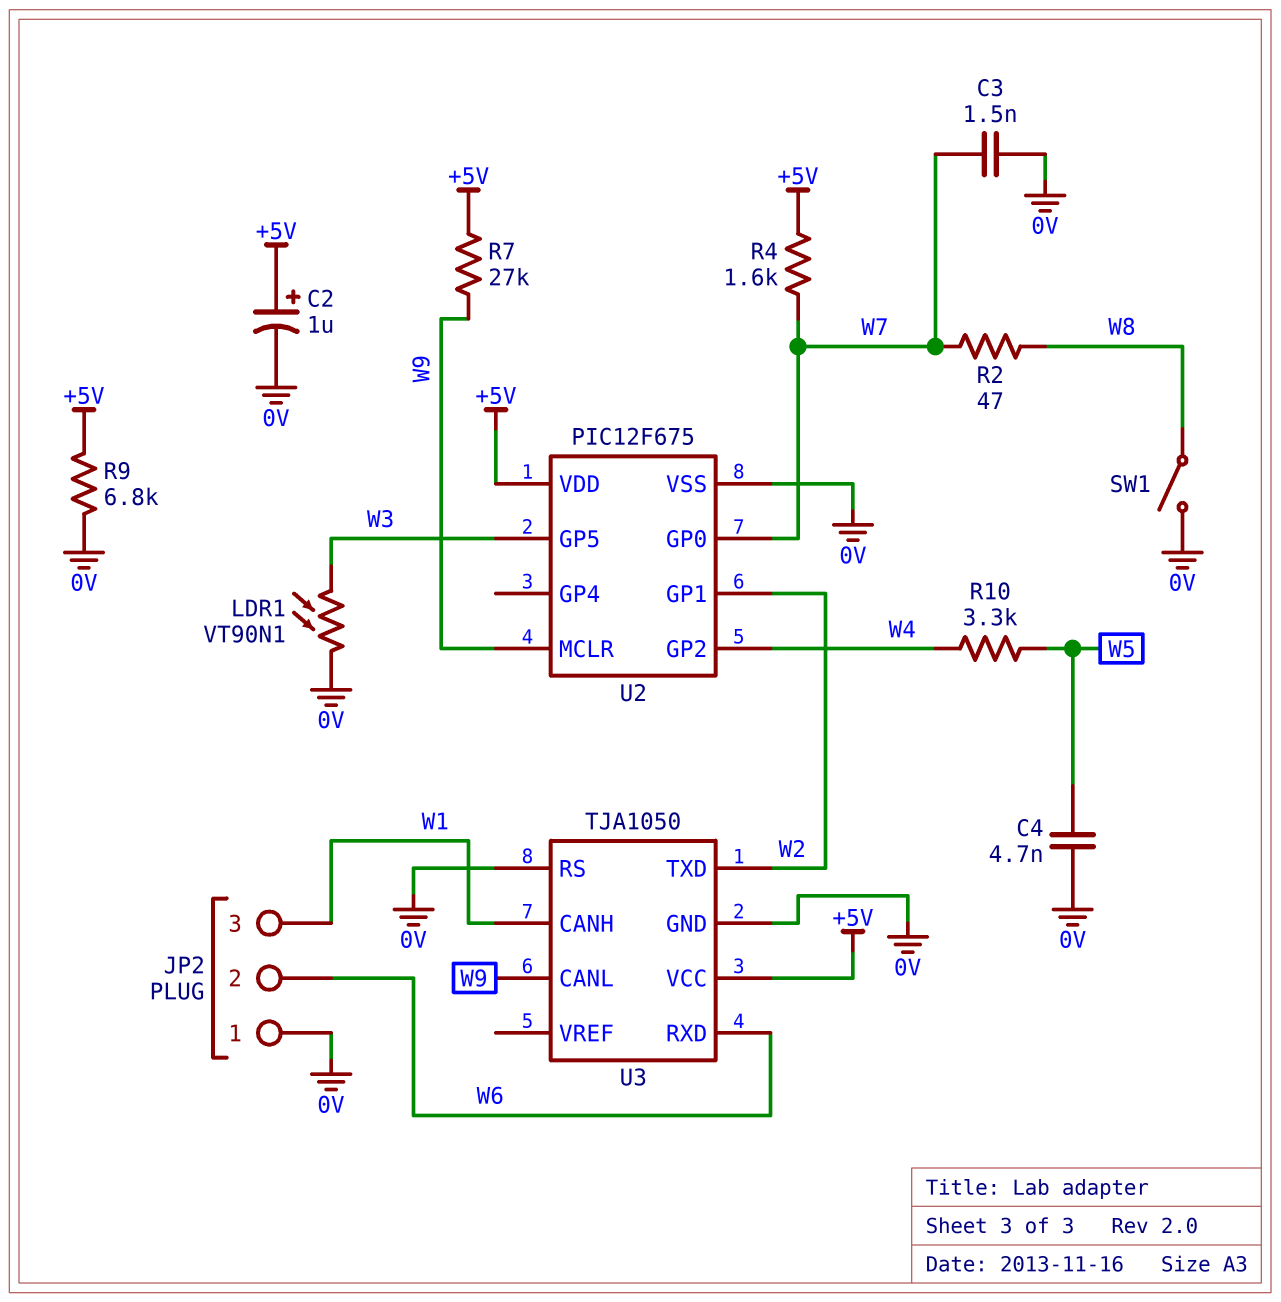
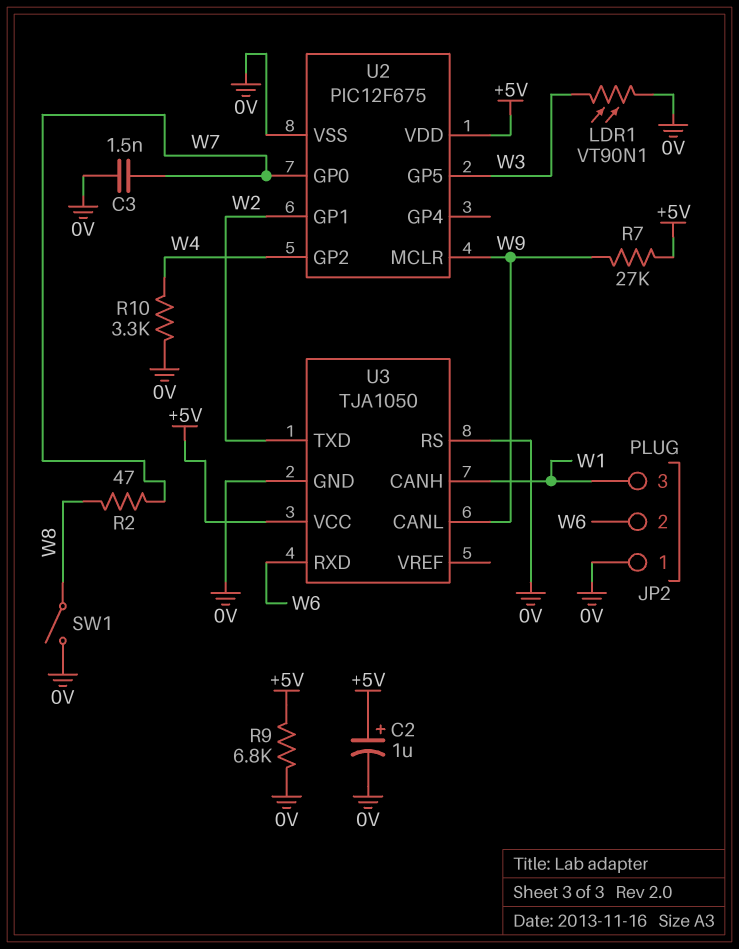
C4: 4.7nF (0V, W5) -> none
R4: 1.6k (+5V, W7) -> none
R10: 3.3k (W4, W5) -> 3.3k (0V, W4)

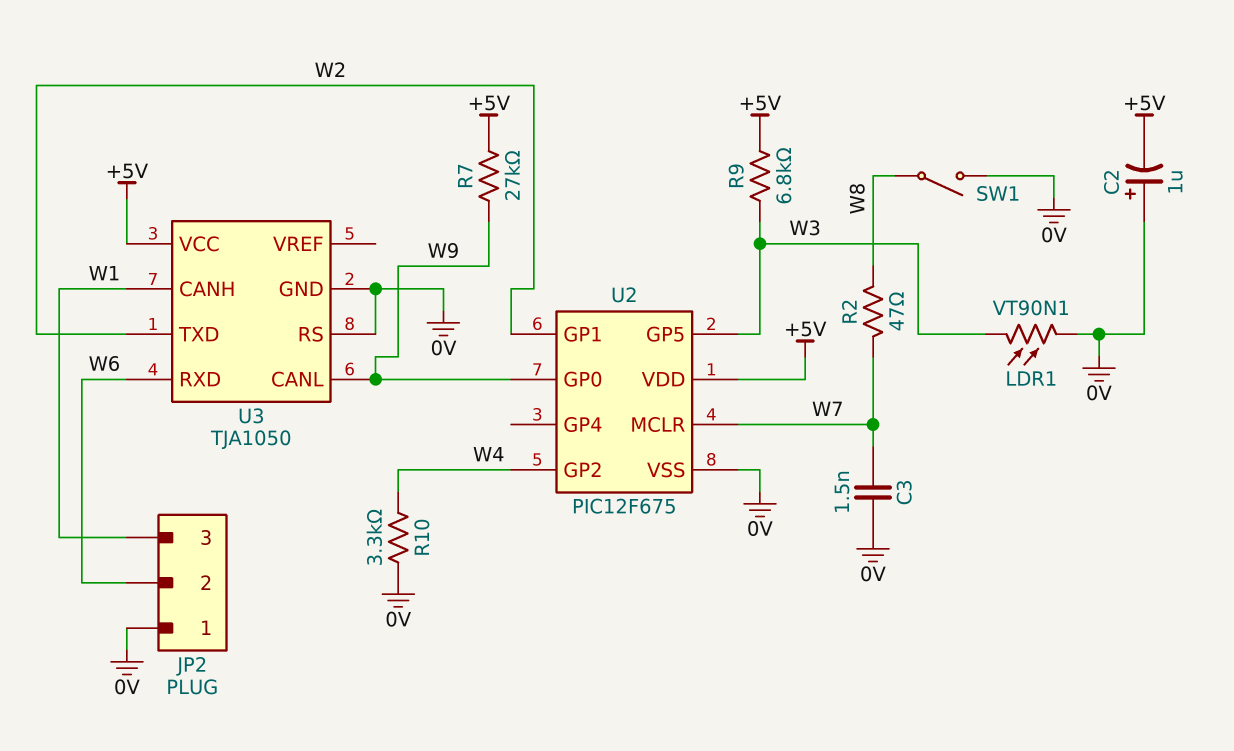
C2: 1uF (plus +5V, minus 0V) -> 1uF (plus 0V, minus +5V)
R9: 6.8k (+5V, 0V) -> 6.8k (+5V, W3)
U2 pin GP0: W7 -> W9
U2 pin MCLR: W9 -> W7

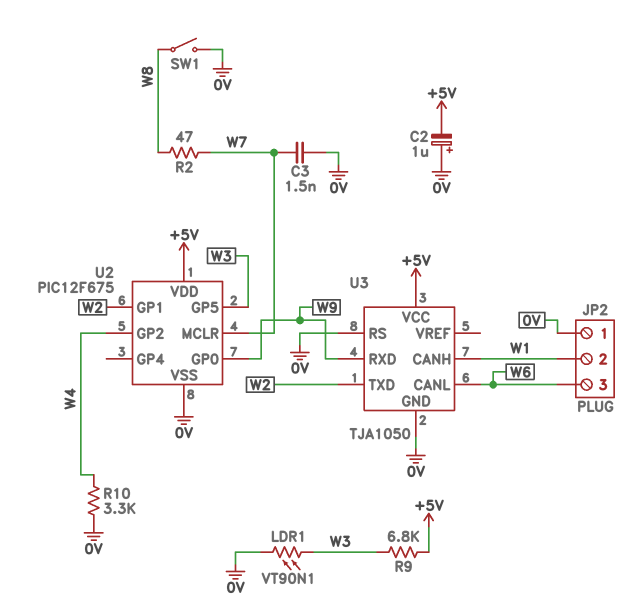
JP2 pin 2: W6 -> W1
JP2 pin 3: W1 -> W6
R7: 27k (+5V, W9) -> none
U3 pin CANL: W9 -> W6
U3 pin RXD: W6 -> W9

